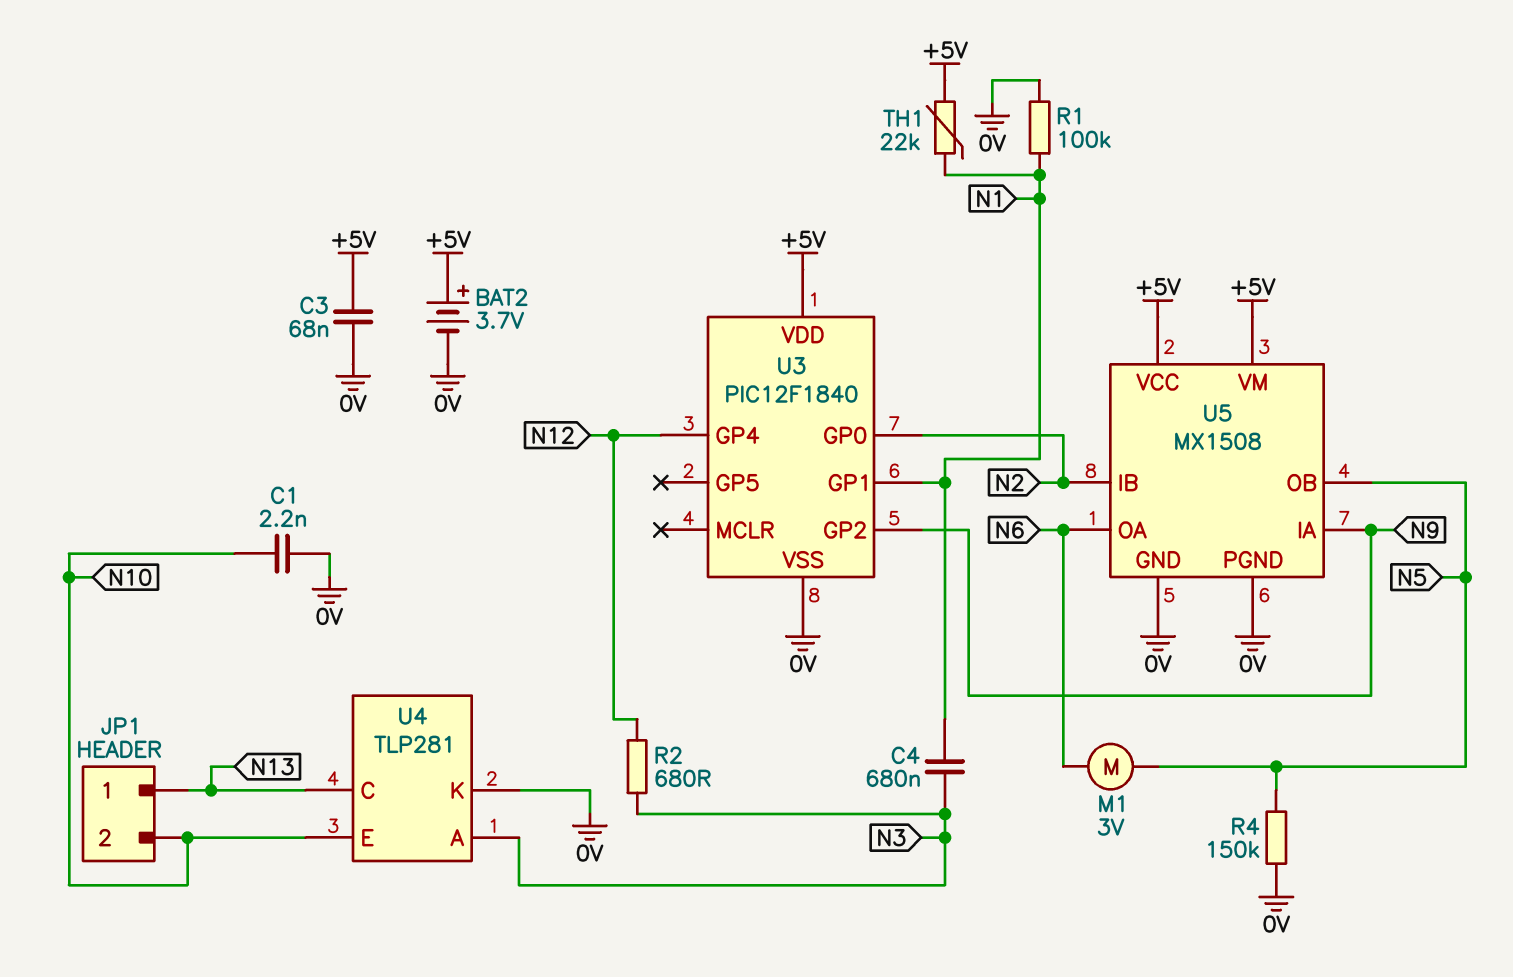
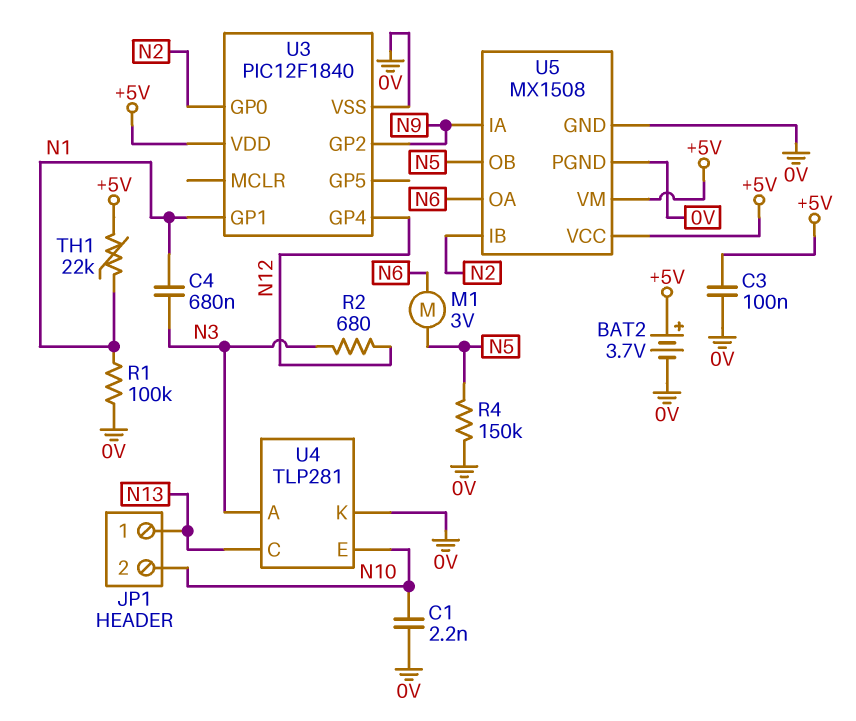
C3: 68nF (+5V, 0V) -> 100nF (+5V, 0V)

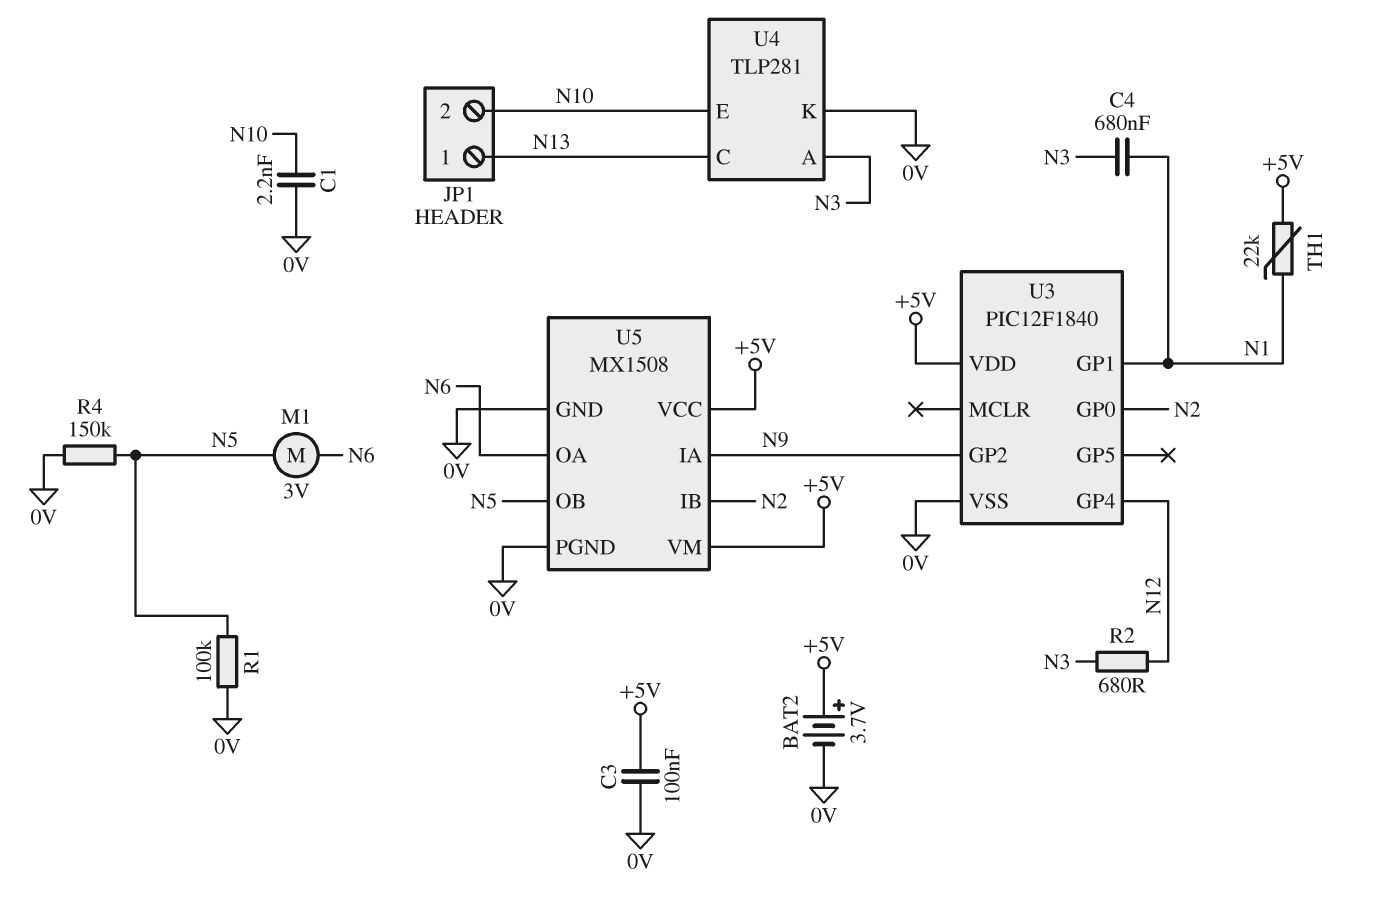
R1: 100k (0V, N1) -> 100k (0V, N5)

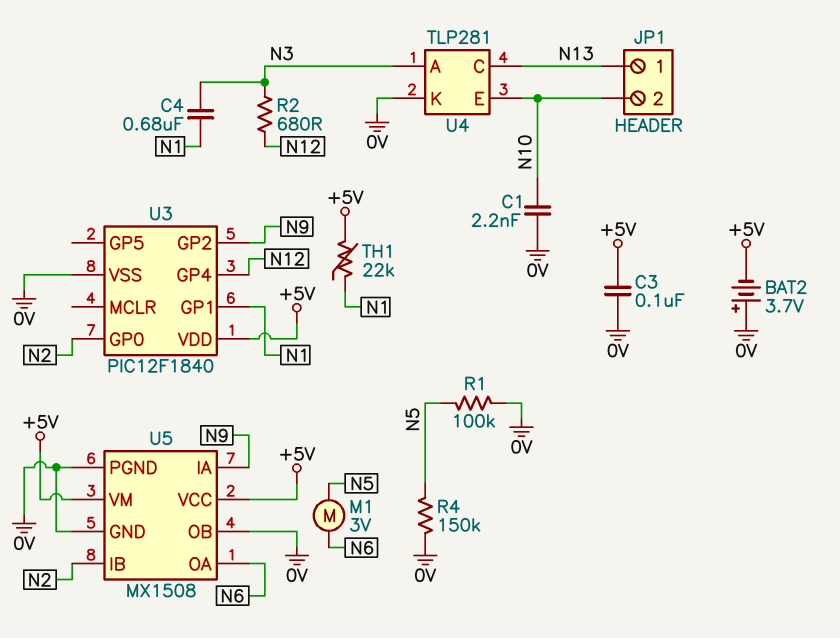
BAT2: 3.7V (plus +5V, minus 0V) -> 3.7V (plus 0V, minus +5V)
U5 pin OB: N5 -> 0V

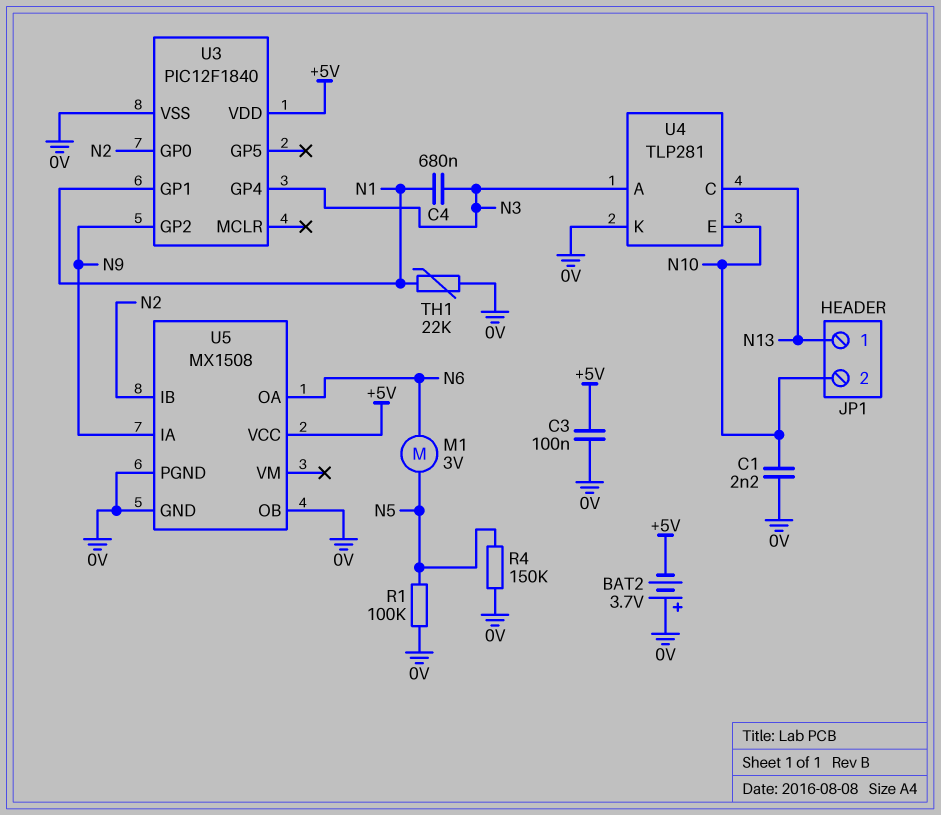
R2: 680 (N3, N12) -> none
TH1: 22k (+5V, N1) -> 22k (0V, N1)
U3 pin GP4: N12 -> N3
U5 pin VM: +5V -> none

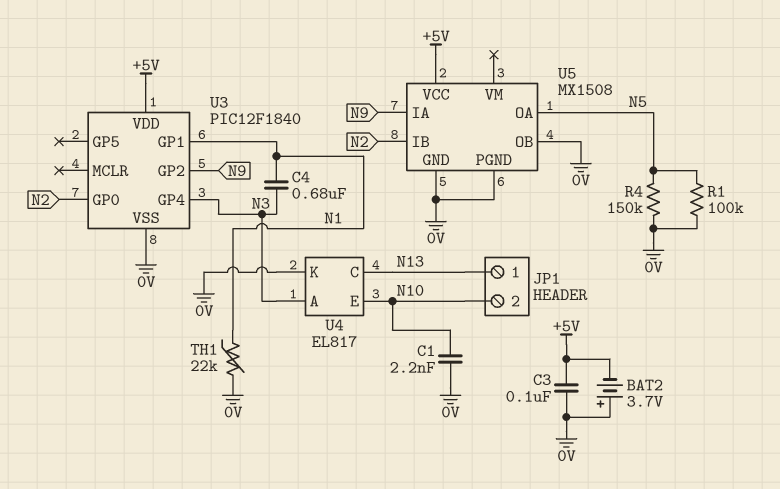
M1: motor 3V (N5, N6) -> none
U4: TLP281 -> EL817
U5 pin OA: N6 -> N5

